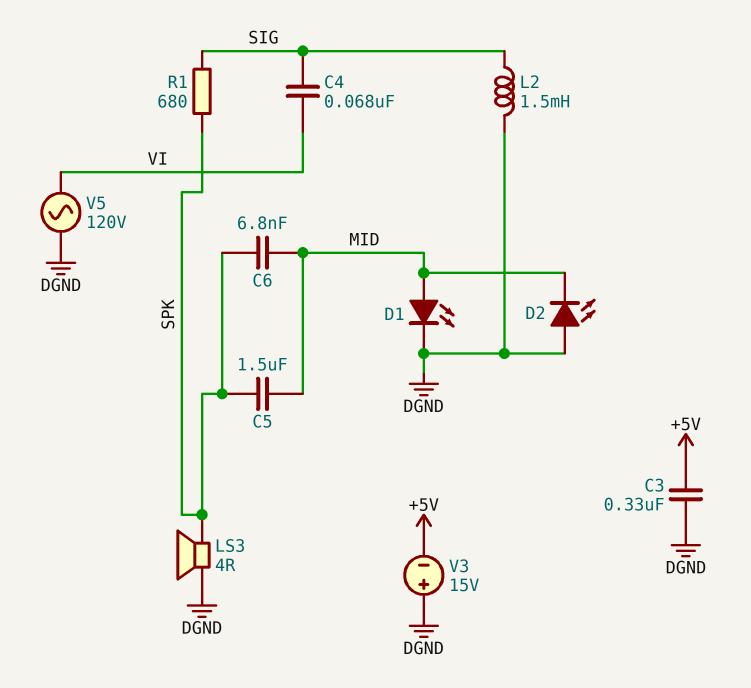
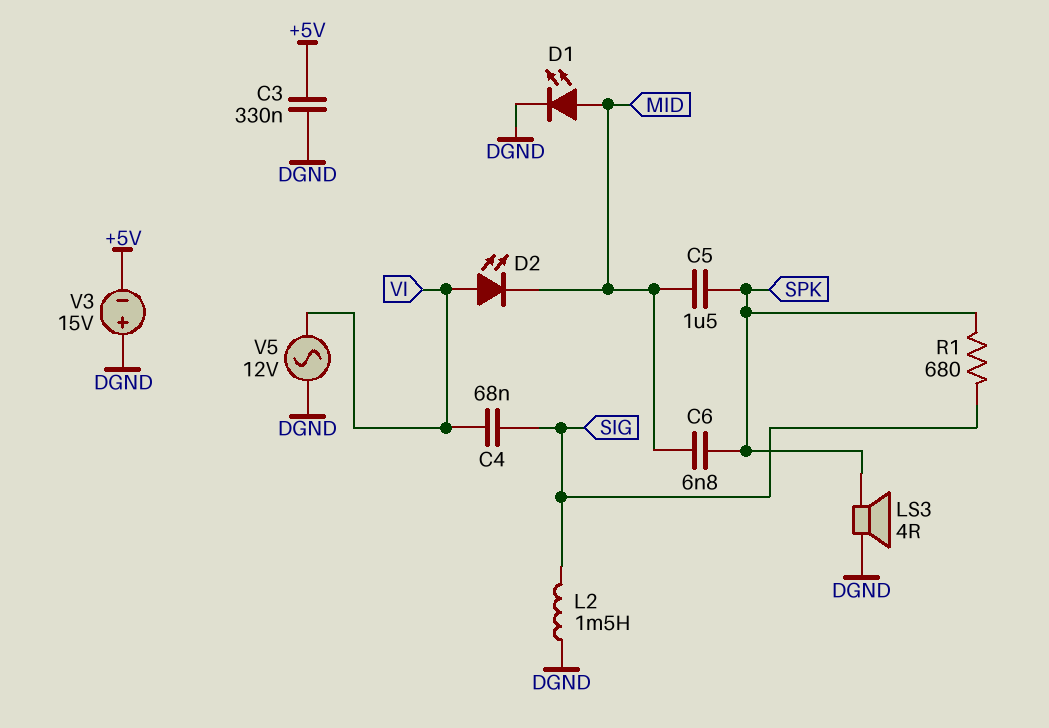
D2: LED (A DGND, K MID) -> LED (A VI, K MID)
V5: AC 120V (DGND, VI) -> AC 12V (DGND, VI)

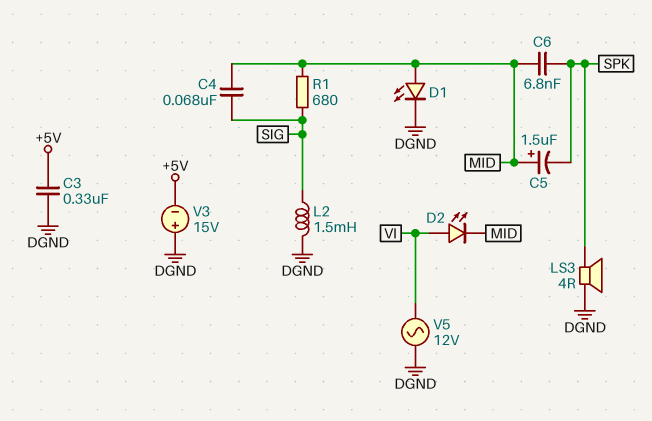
C4: 68nF (SIG, VI) -> 68nF (MID, SIG)
C5: 1.5uF (MID, SPK) -> 1.5uF (plus MID, minus SPK)
R1: 680 (SIG, SPK) -> 680 (MID, SIG)

